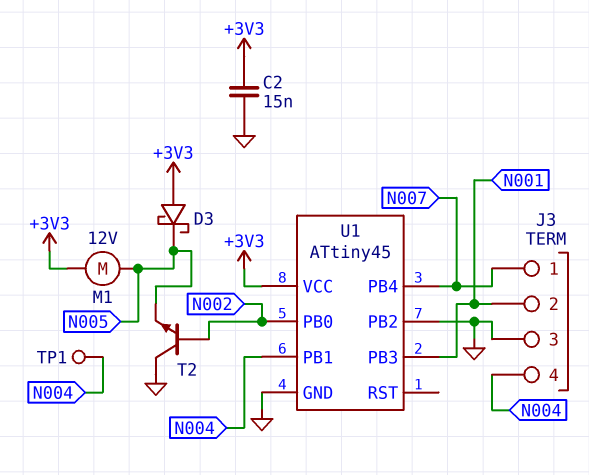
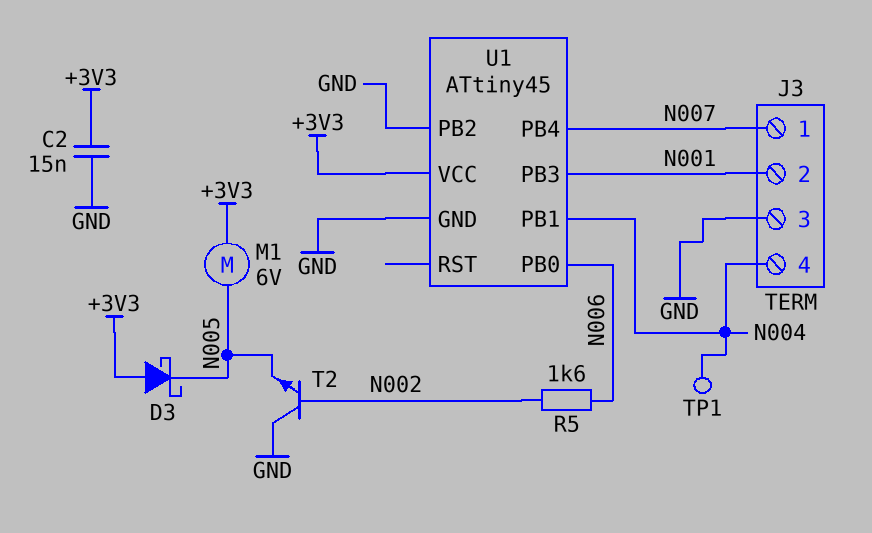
M1: motor 12V (+3V3, N005) -> motor 6V (+3V3, N005)
R5: none -> 1.6k (N002, N006)
U1 pin PB0: N002 -> N006

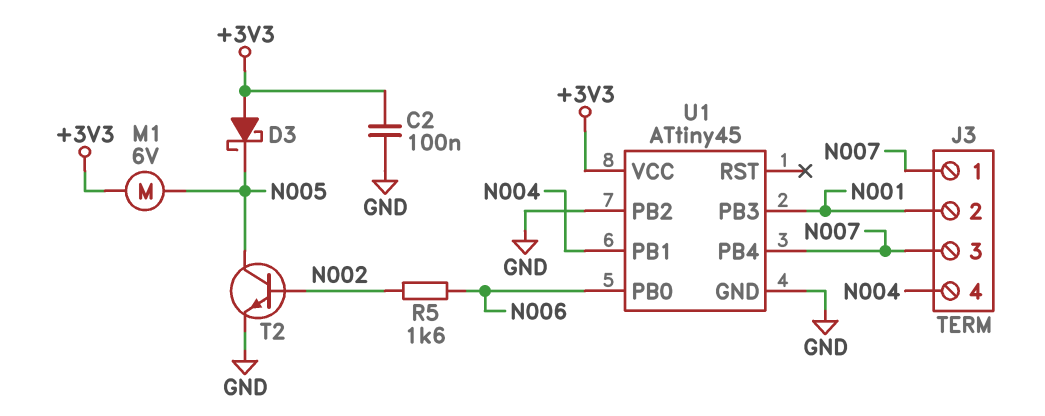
C2: 15nF (+3V3, GND) -> 100nF (+3V3, GND)
J3 pin 3: GND -> N007
T2: NPN (B N002, C GND, E N005) -> NPN (B N002, C N005, E GND)
TP1: test point (N004) -> none

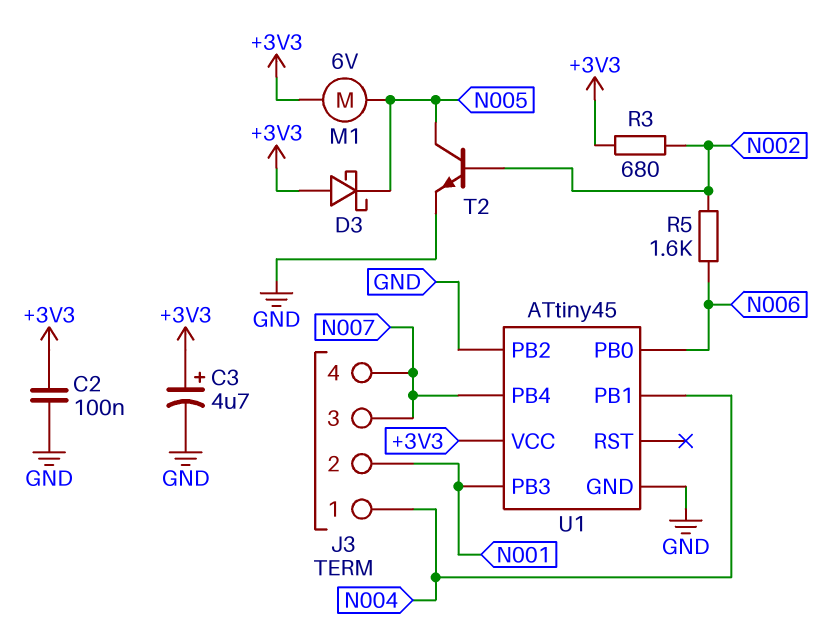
C3: none -> 4.7uF (plus +3V3, minus GND)
J3 pin 1: N007 -> N004
J3 pin 4: N004 -> N007
R3: none -> 680 (+3V3, N002)

